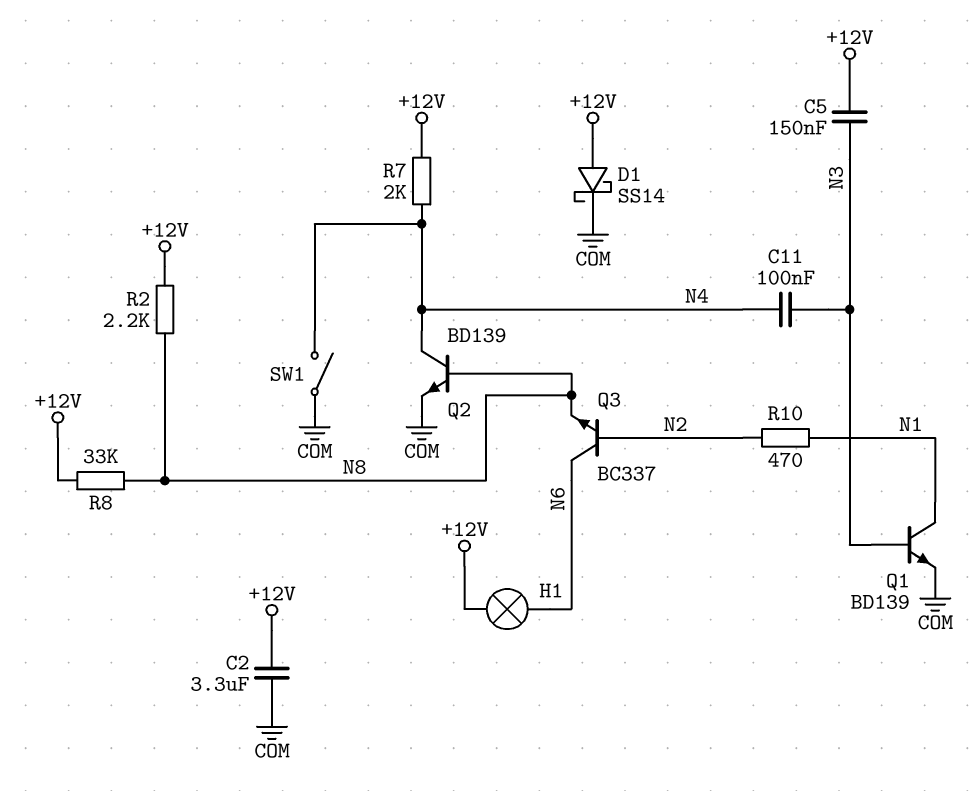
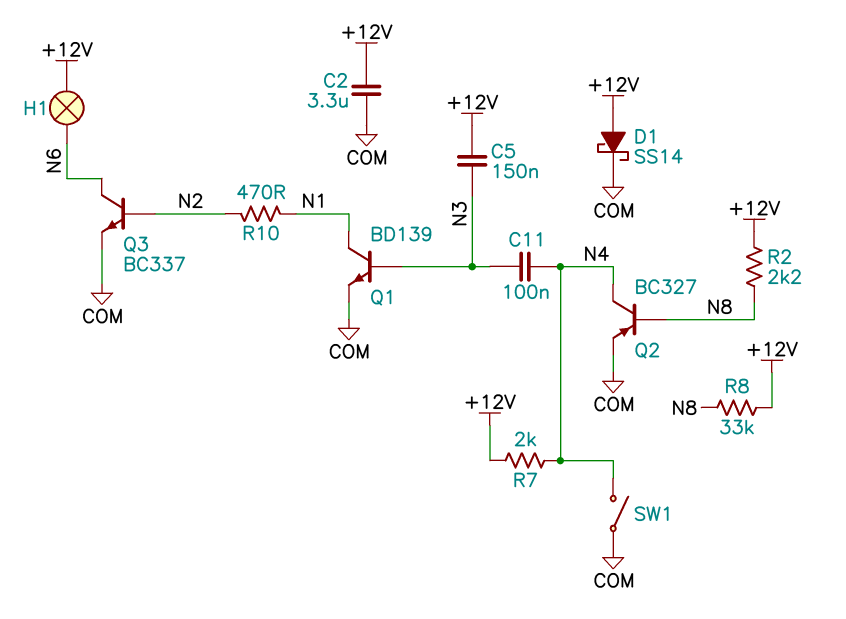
Q2: NPN BD139 (B N8, C N4, E COM) -> PNP BC327 (B N8, C N4, E COM)
Q3: NPN BC337 (B N2, C N6, E N8) -> NPN BC337 (B N2, C N6, E COM)

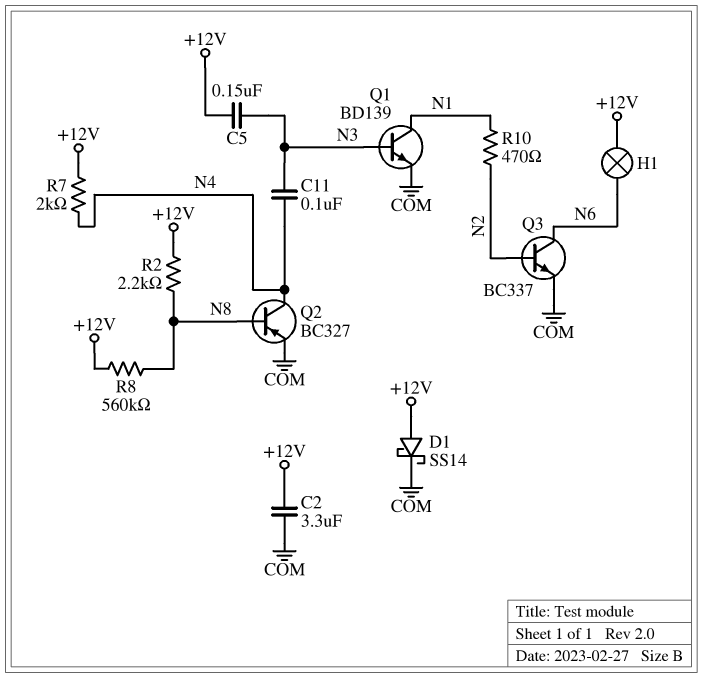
R8: 33k (+12V, N8) -> 560k (+12V, N8)
SW1: switch (COM, N4) -> none

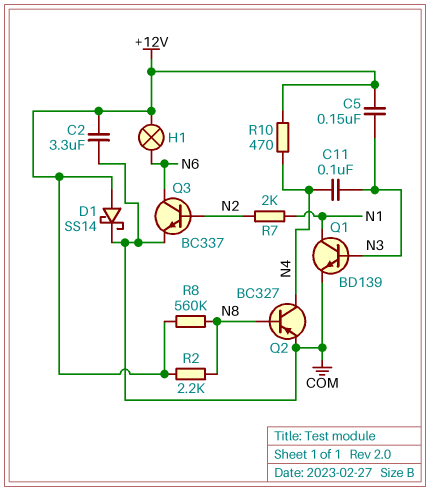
R7: 2k (+12V, N4) -> 2k (N1, N2)
R10: 470 (N1, N2) -> 470 (+12V, N4)

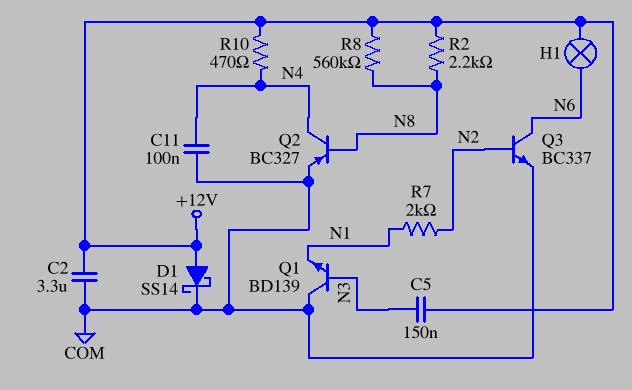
C11: 100nF (N3, N4) -> 100nF (COM, N4)
Q1: NPN BD139 (B N3, C N1, E COM) -> NPN BD139 (B N3, C COM, E N1)

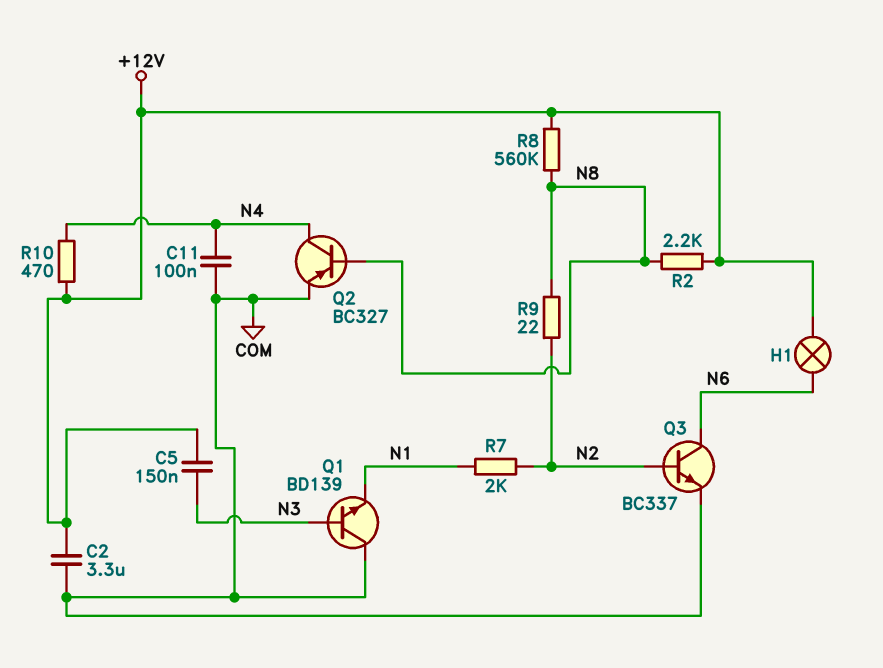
D1: schottky SS14 (A +12V, K COM) -> none
R9: none -> 22 (N2, N8)

